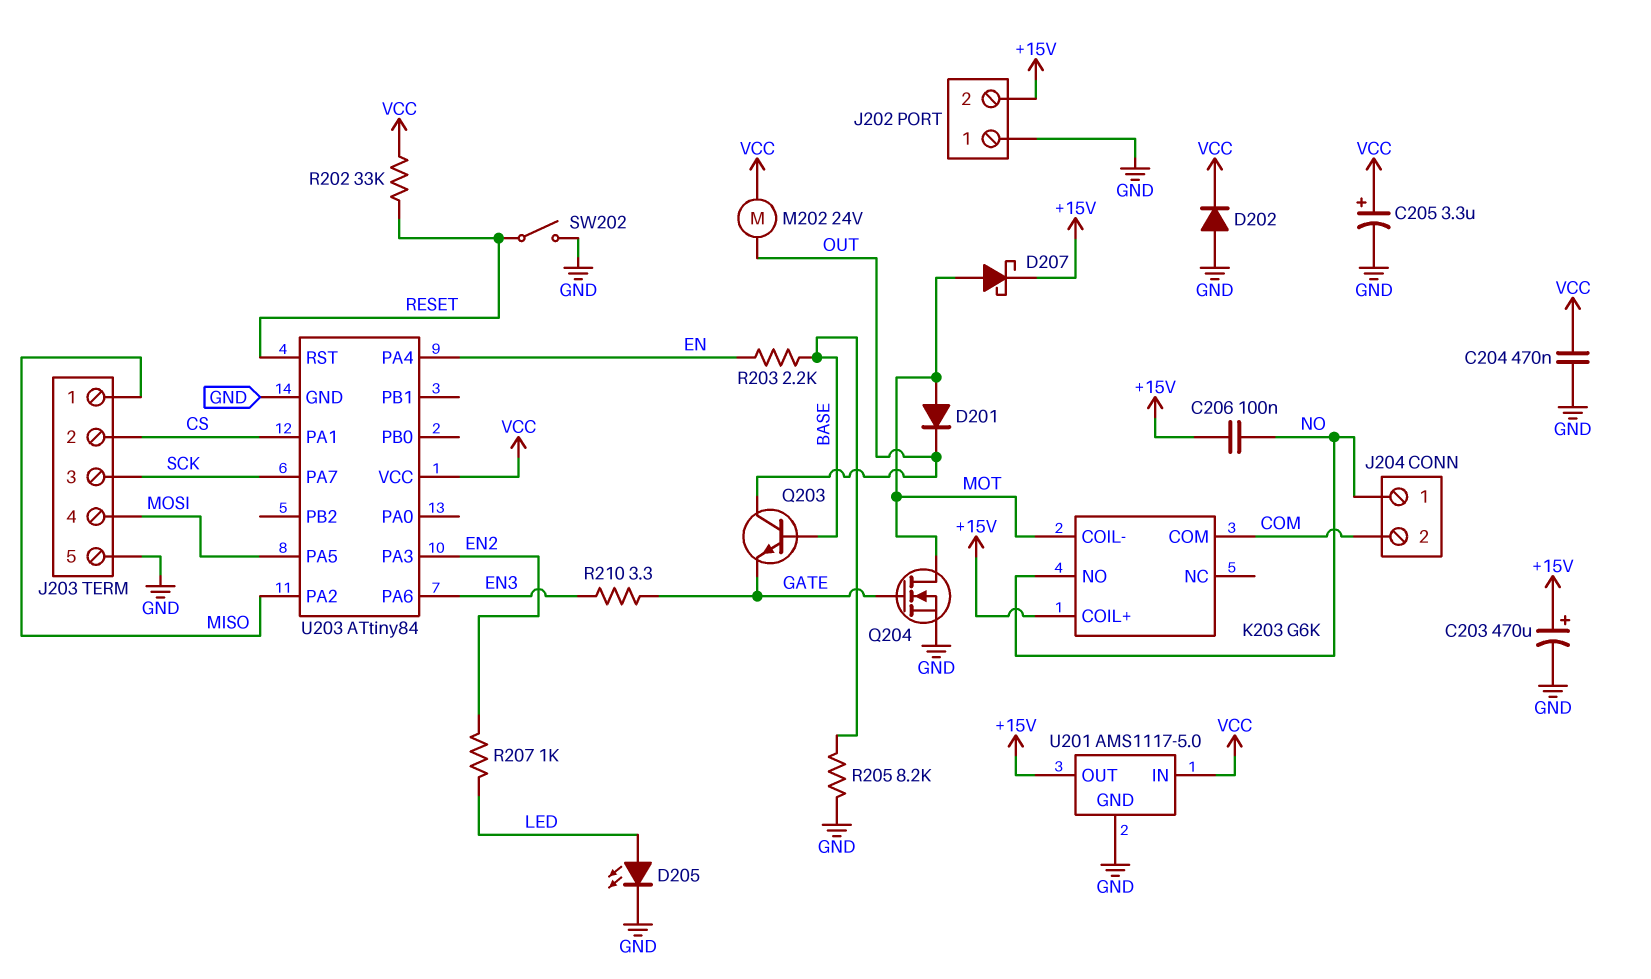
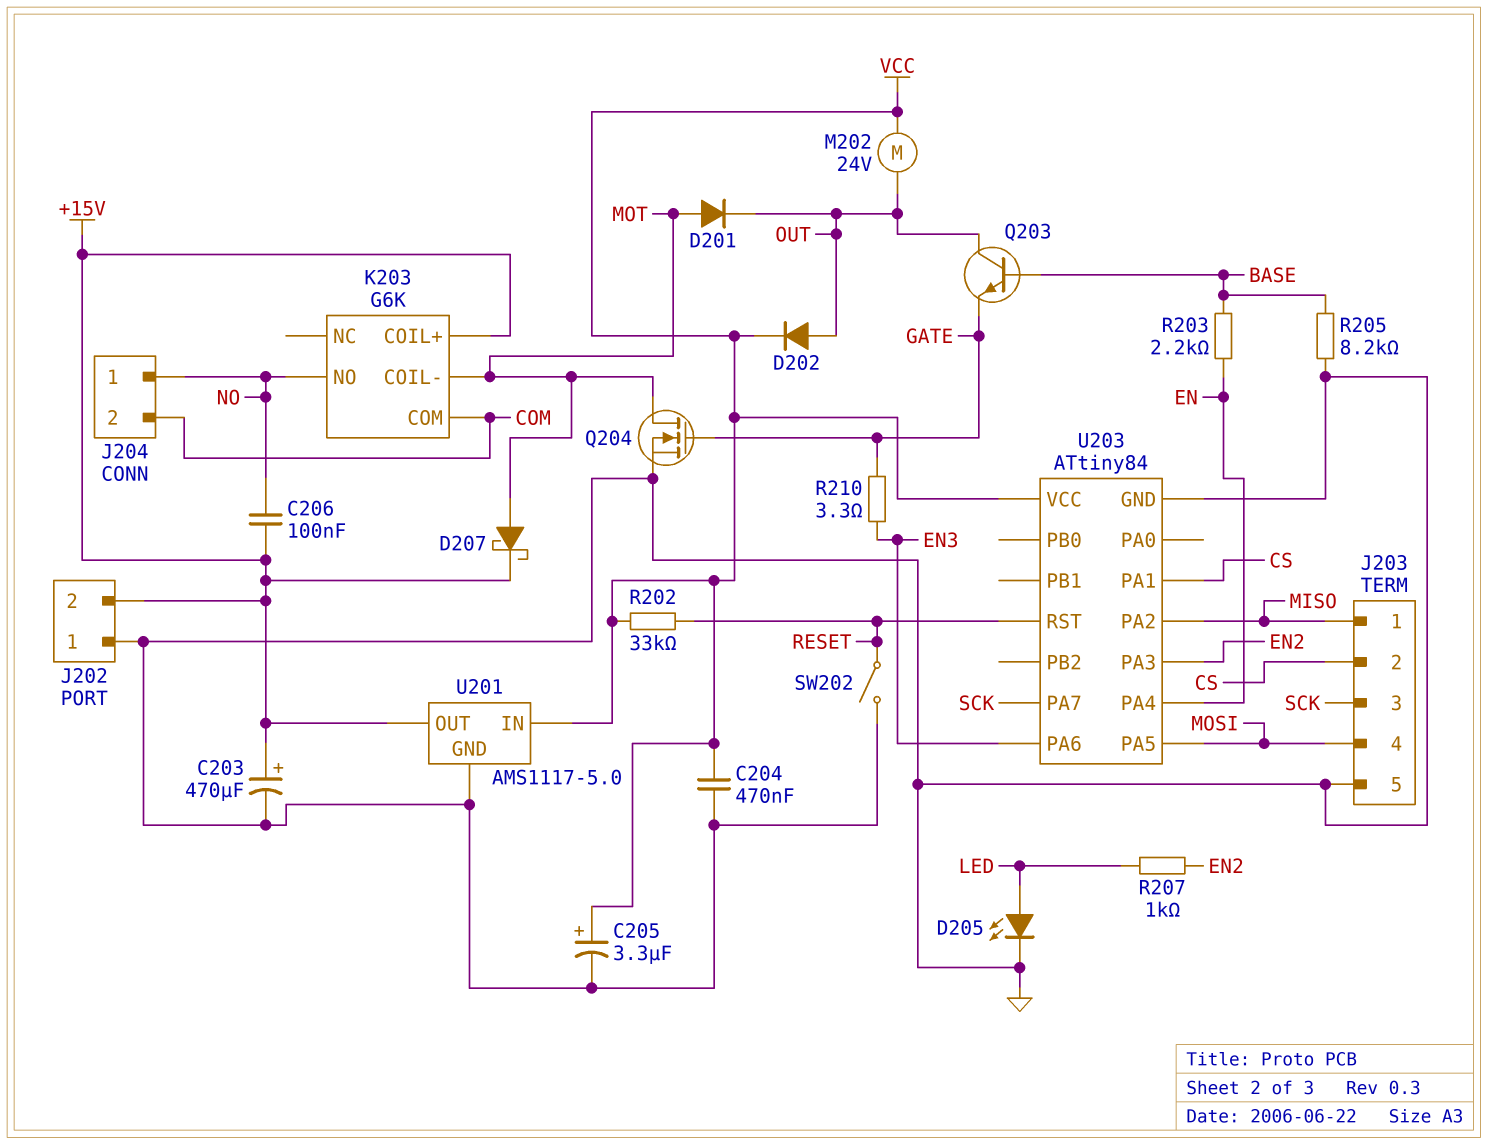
D202: diode (A GND, K VCC) -> diode (A OUT, K VCC)

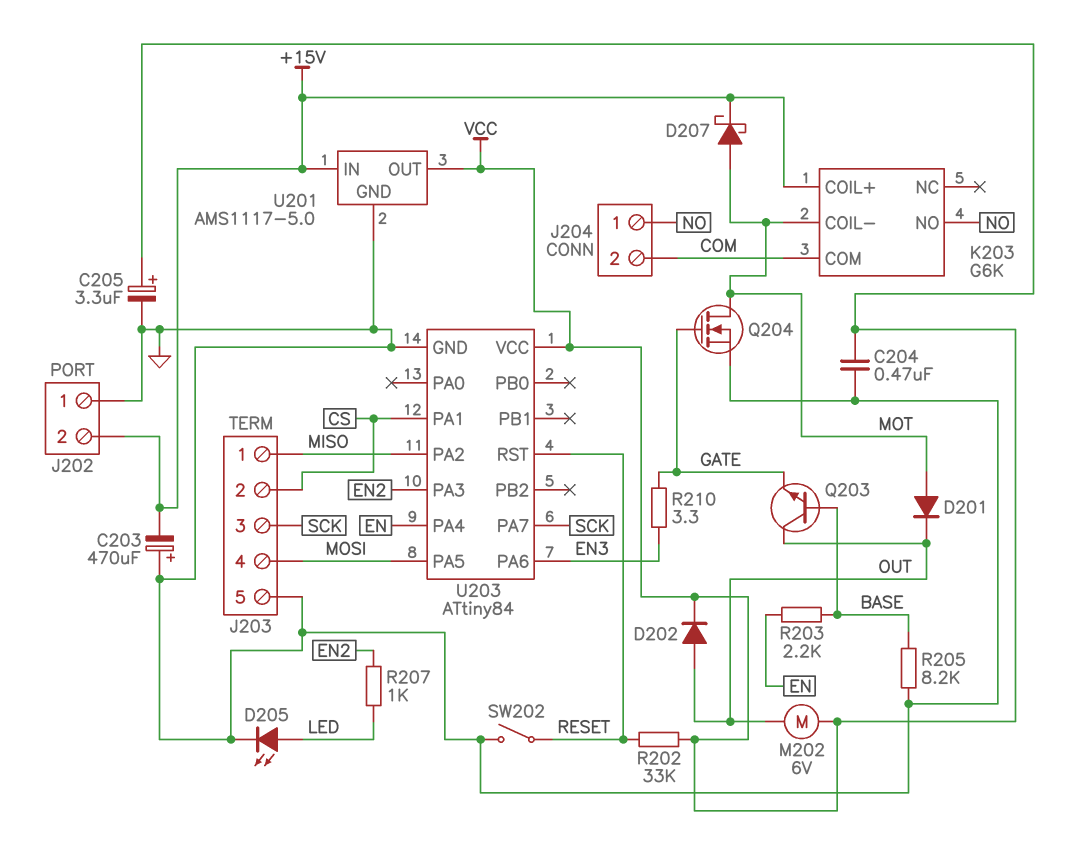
C203: 470uF (plus +15V, minus GND) -> 470uF (plus GND, minus +15V)
C206: 100nF (+15V, NO) -> none
M202: motor 24V (OUT, VCC) -> motor 6V (OUT, VCC)
U201 pin IN: VCC -> +15V
U201 pin OUT: +15V -> VCC

